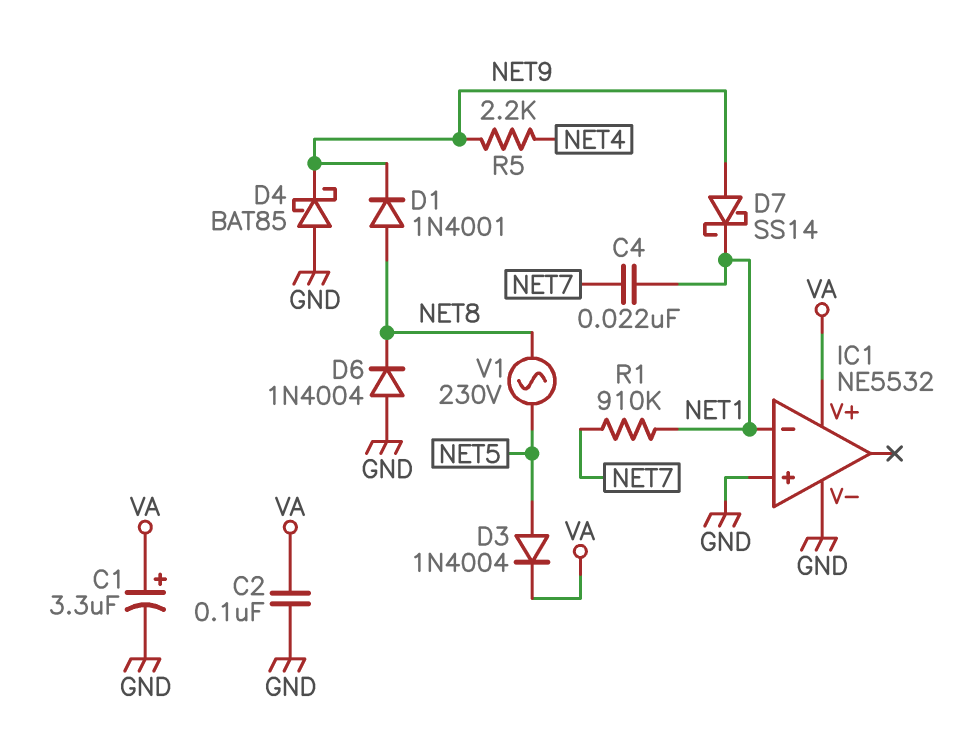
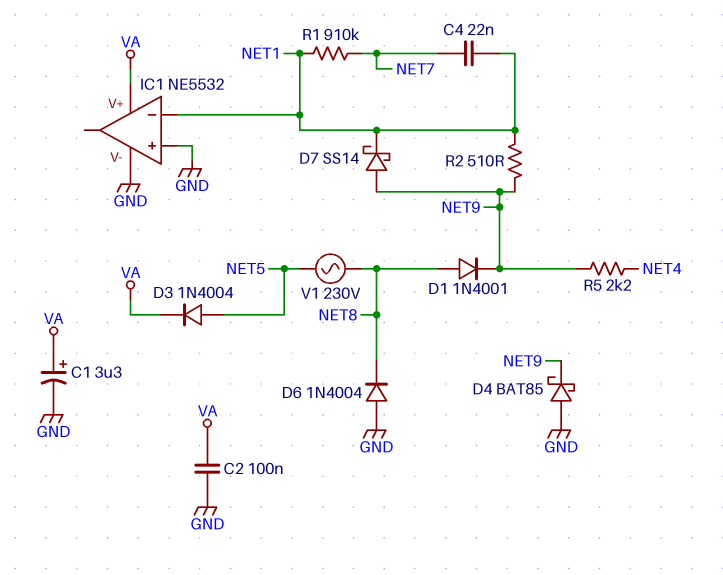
R2: none -> 510 (NET1, NET9)

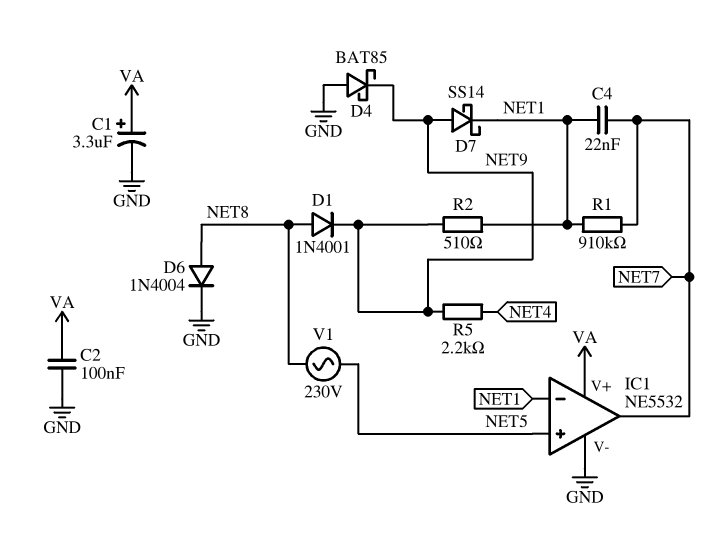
D3: diode 1N4004 (A NET5, K VA) -> none
D6: diode 1N4004 (A GND, K NET8) -> diode 1N4004 (A NET8, K GND)
IC1 pin in+: GND -> NET5
IC1 pin out: none -> NET7

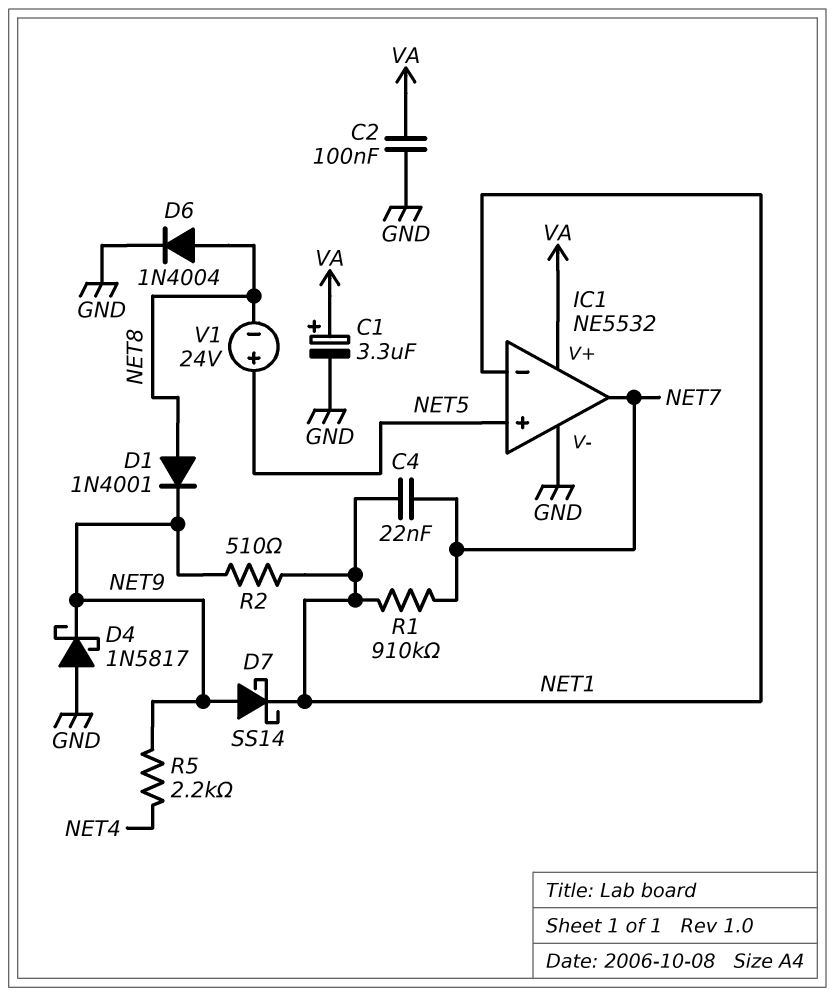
D4: schottky BAT85 (A GND, K NET9) -> schottky 1N5817 (A GND, K NET9)
V1: AC 230V (NET5, NET8) -> 24V (plus NET5, minus NET8)

